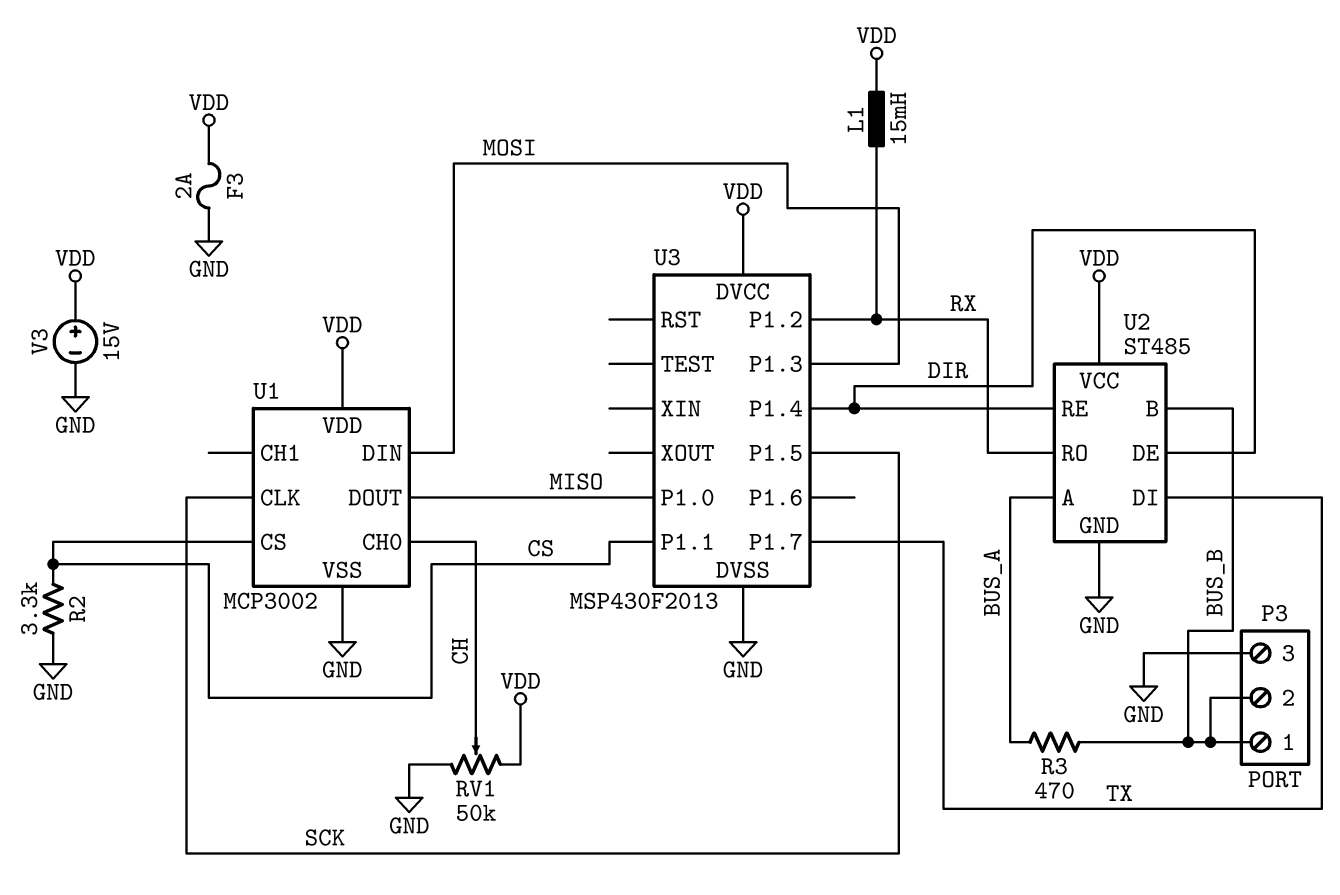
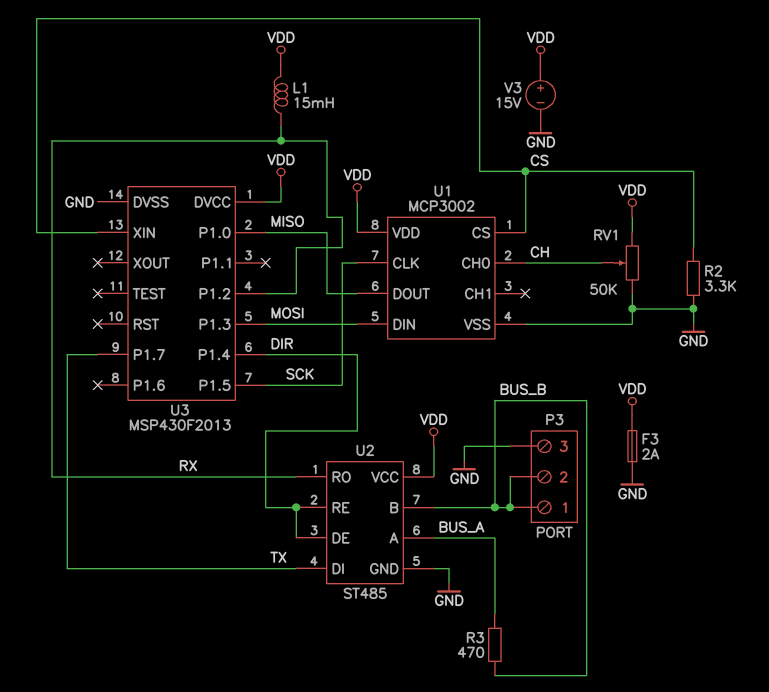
U3 pin P1.1: CS -> none
U3 pin XIN: none -> CS

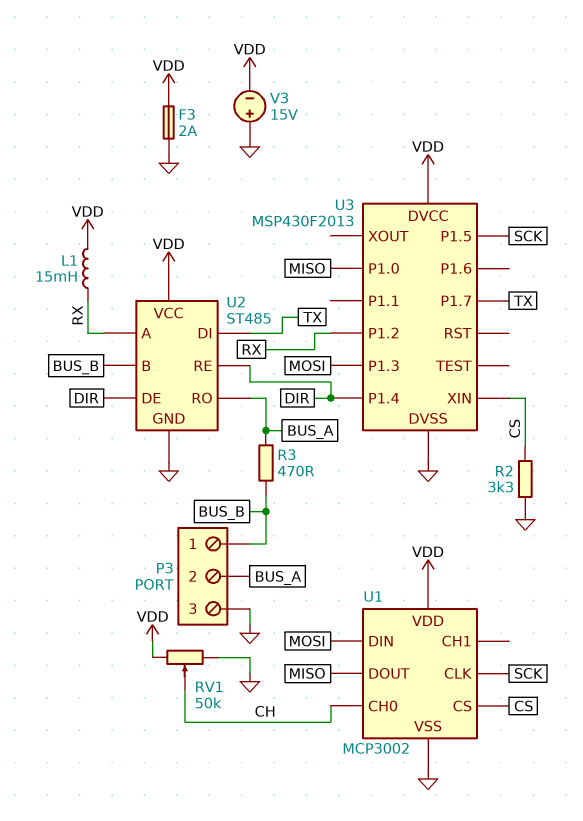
P3 pin 2: BUS_B -> BUS_A
U2 pin A: BUS_A -> RX
U2 pin RO: RX -> BUS_A
V3: 15V (plus VDD, minus GND) -> 15V (plus GND, minus VDD)

